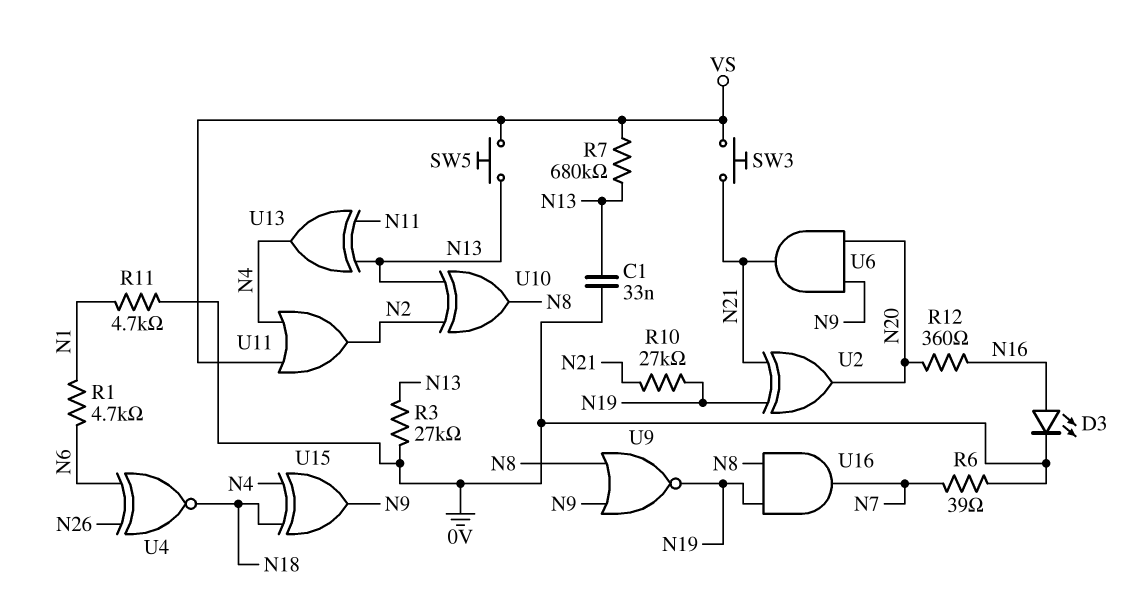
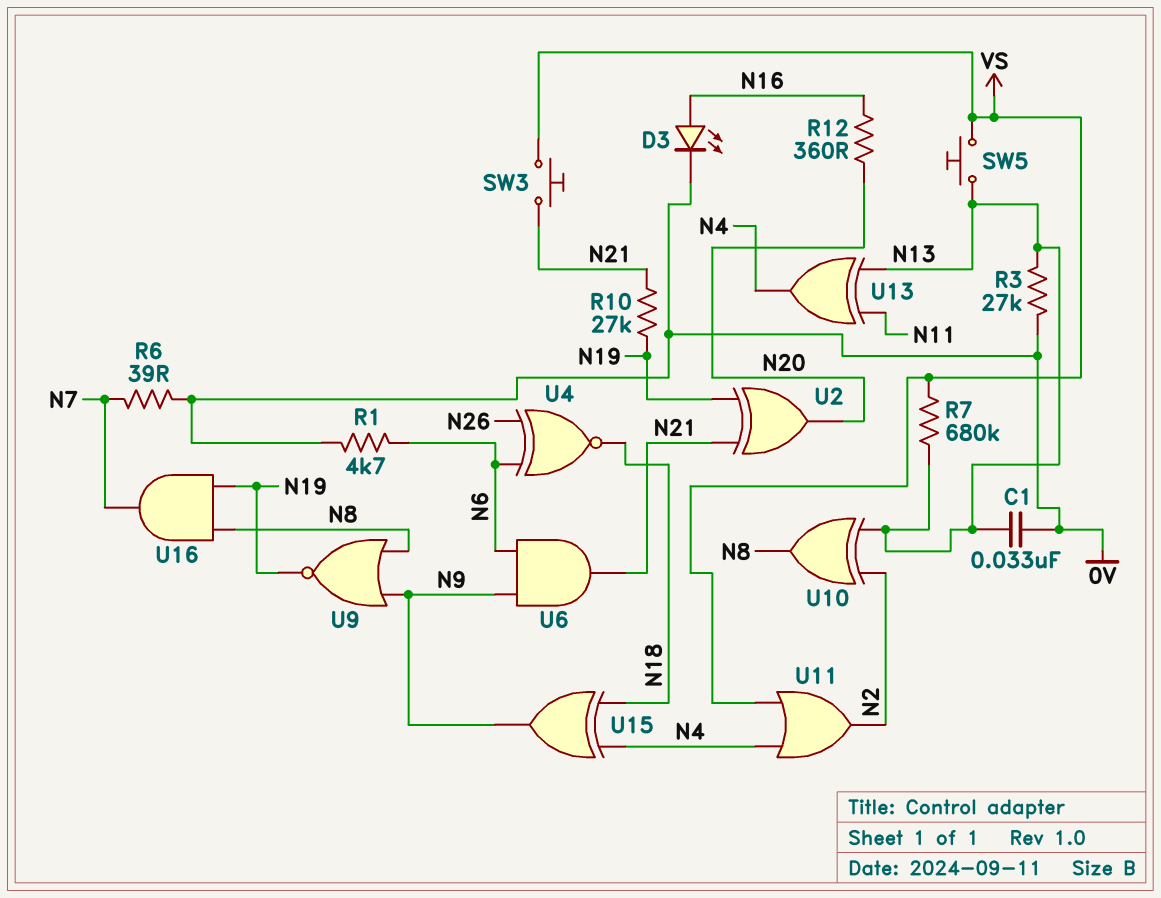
R1: 4.7k (N1, N6) -> 4.7k (0V, N6)
R11: 4.7k (0V, N1) -> none
U6: AND (in N9, in N20, out N21) -> AND (in N6, in N9, out N21)

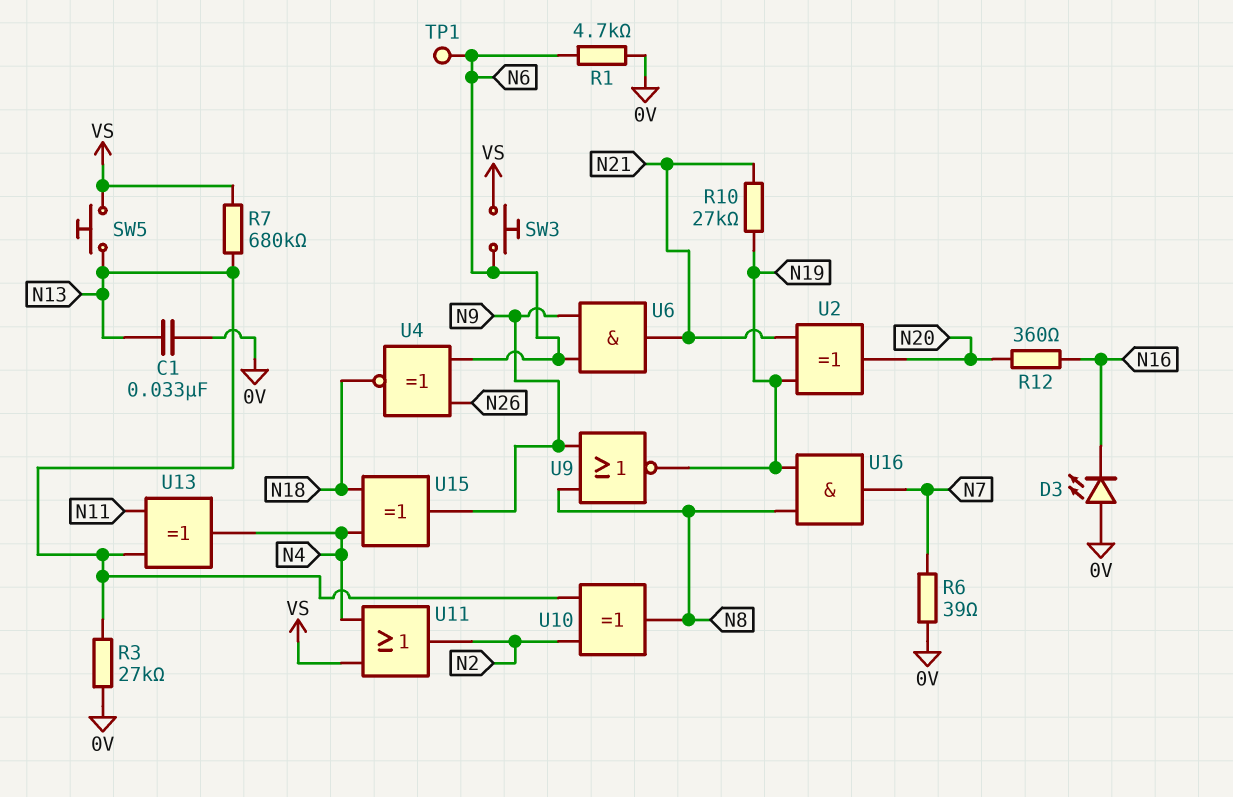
D3: LED (A N16, K 0V) -> LED (A 0V, K N16)
SW3: button (N21, VS) -> button (N6, VS)
TP1: none -> test point (N6)

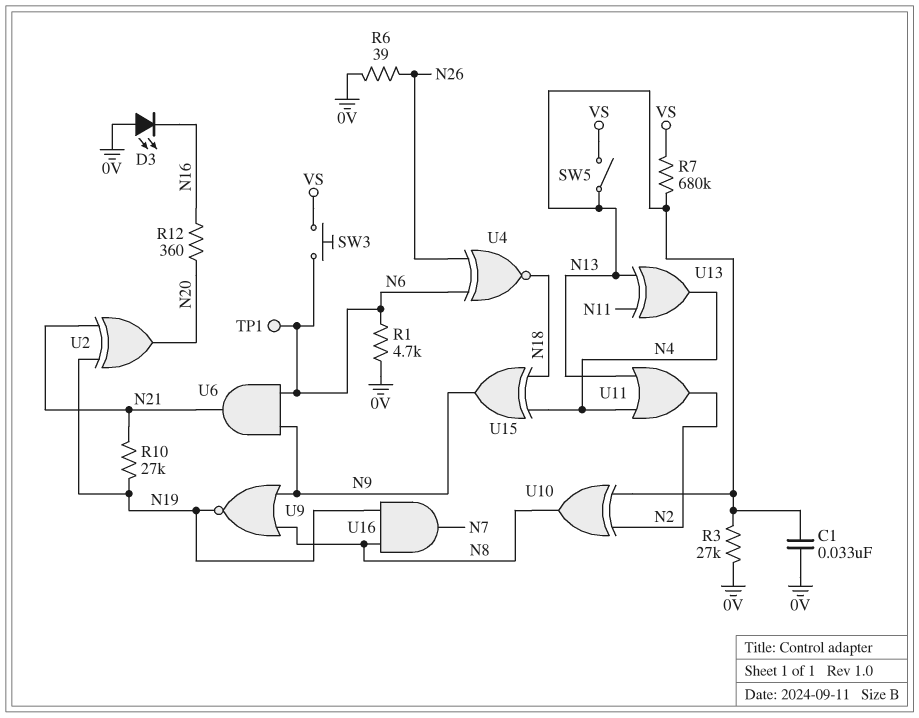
R6: 39 (0V, N7) -> 39 (0V, N26)
SW5: button (N13, VS) -> switch (N13, VS)
U11: OR (in N4, in VS, out N2) -> OR (in N4, in N13, out N2)

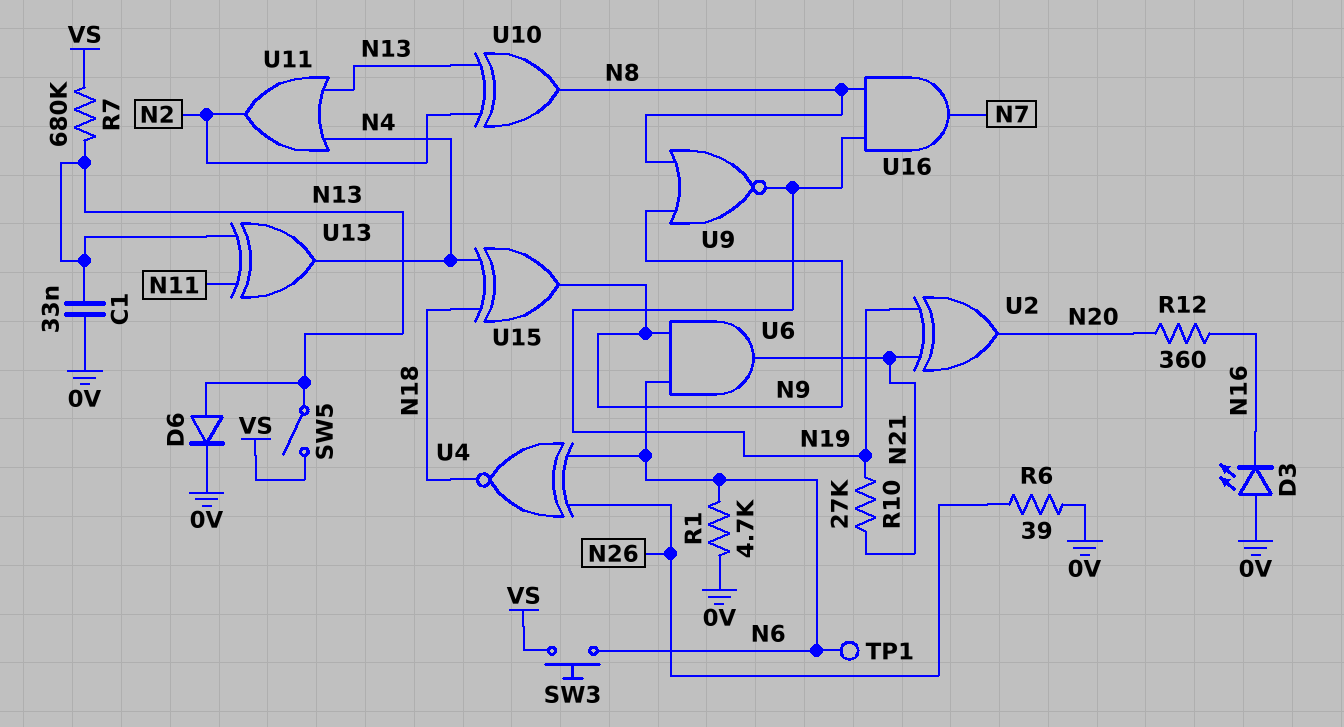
D6: none -> diode (A N13, K 0V)
R3: 27k (0V, N13) -> none

